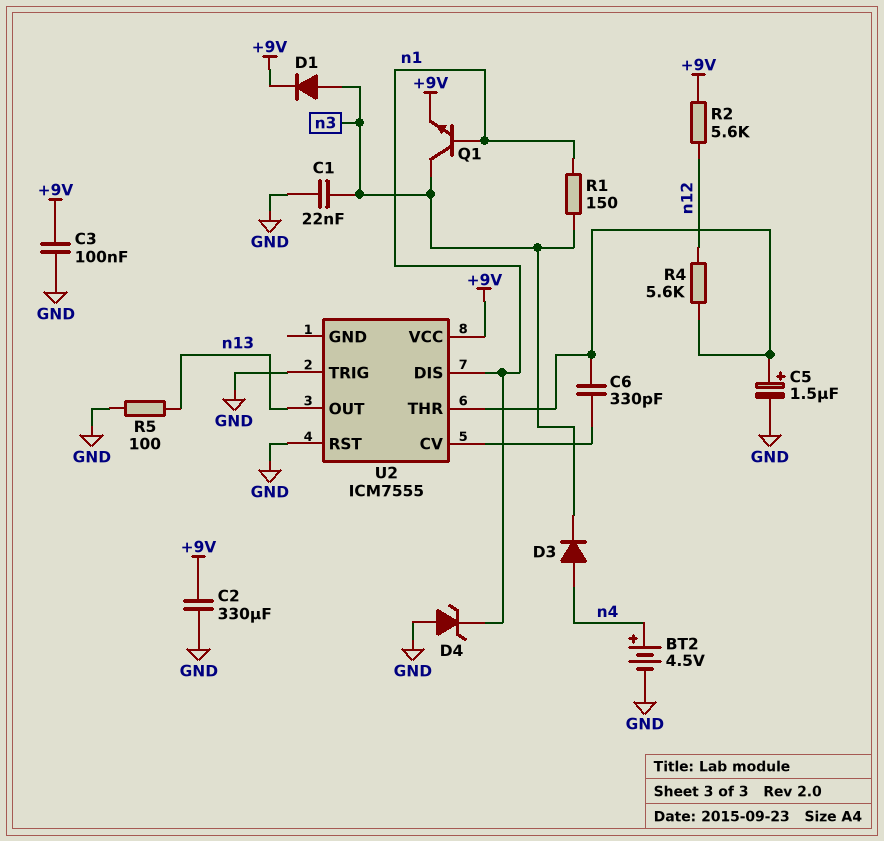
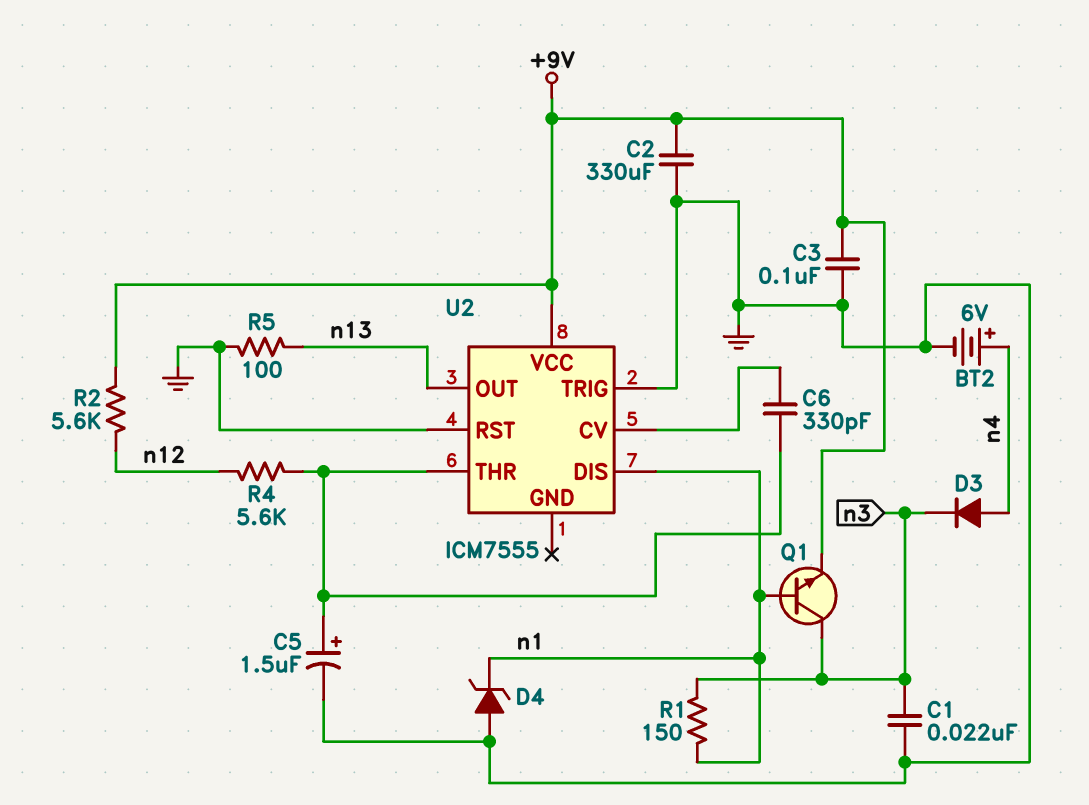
BT2: 4.5V (plus n4, minus GND) -> 6V (plus n4, minus GND)
D1: diode (A n3, K +9V) -> none

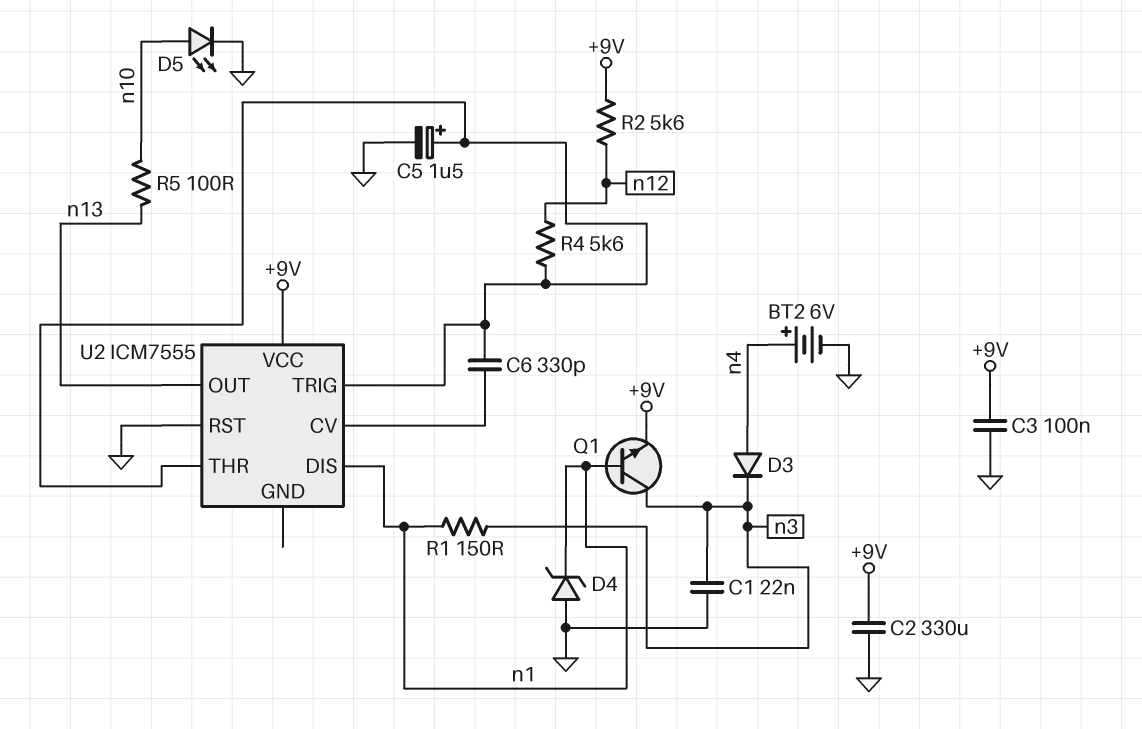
D5: none -> LED (A n10, K GND)
R5: 100 (GND, n13) -> 100 (n10, n13)
U2 pin TRIG: GND -> U2/THR

